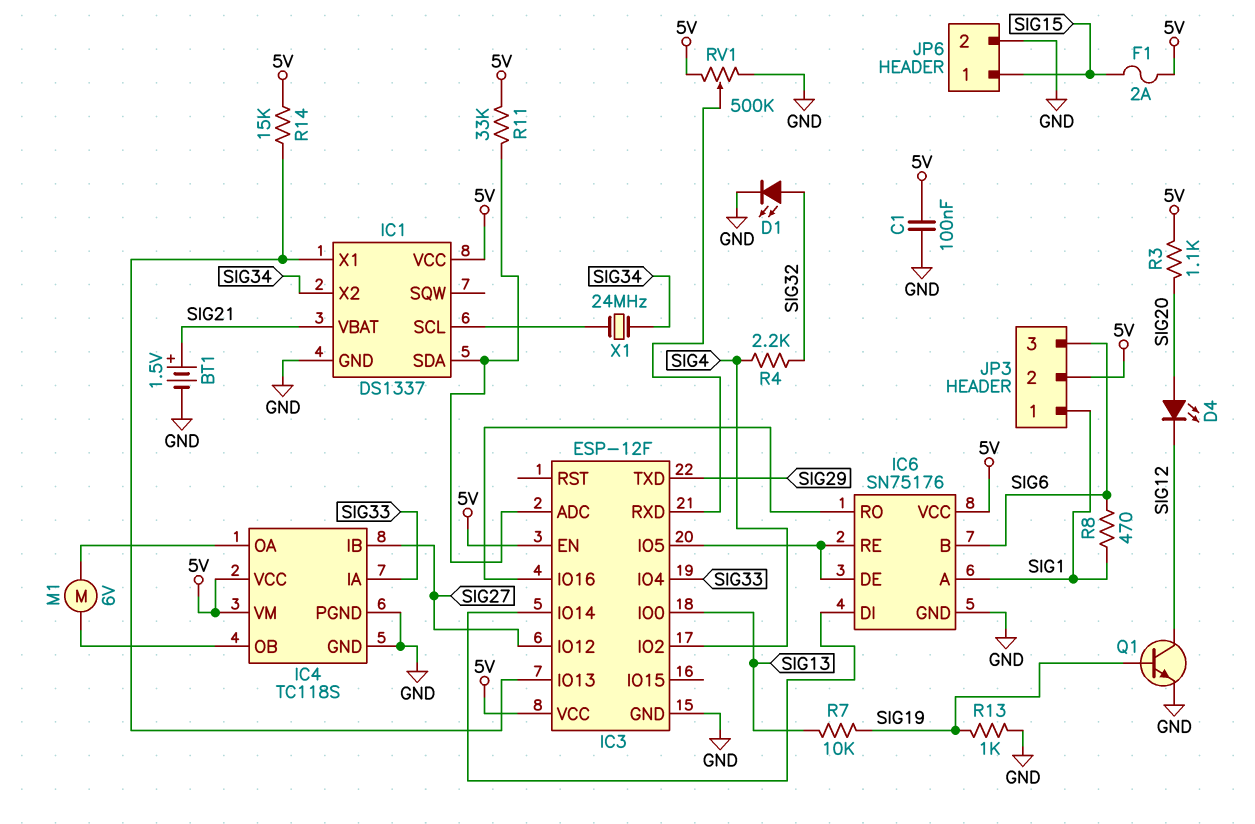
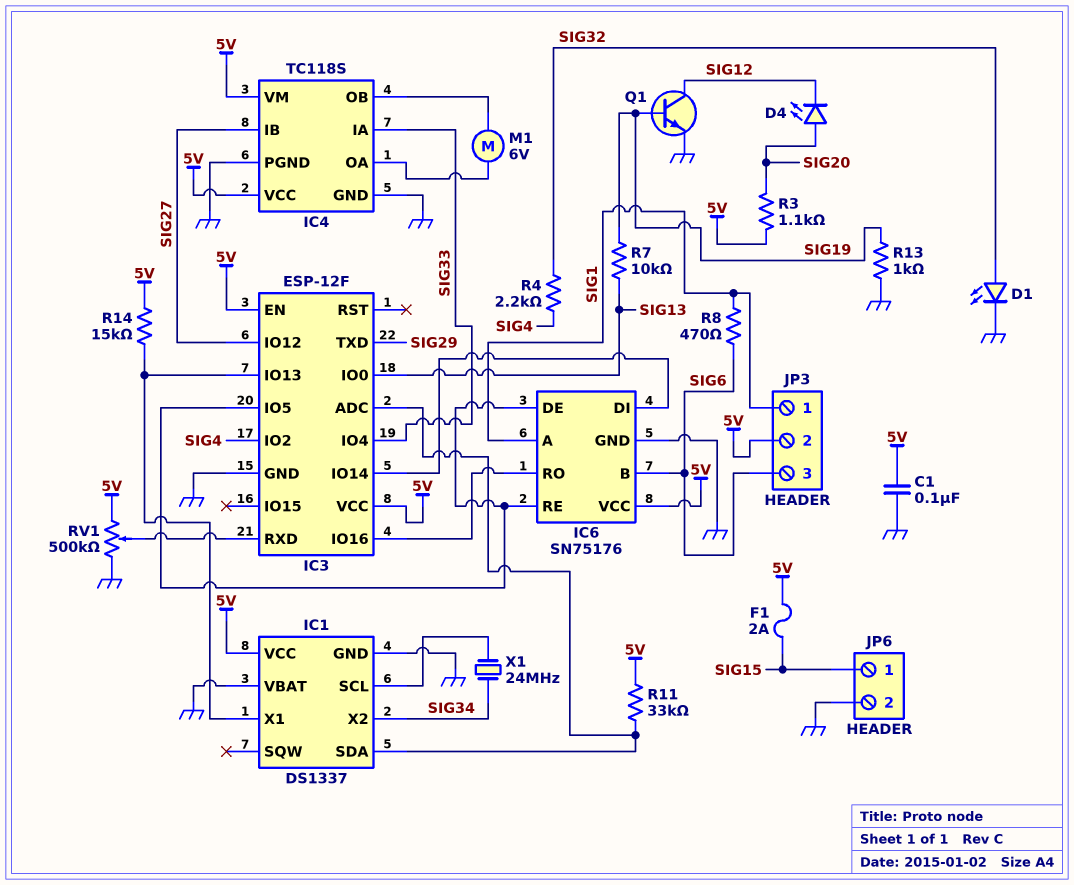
BT1: 1.5V (plus SIG21, minus GND) -> none
IC1 pin VBAT: SIG21 -> GND

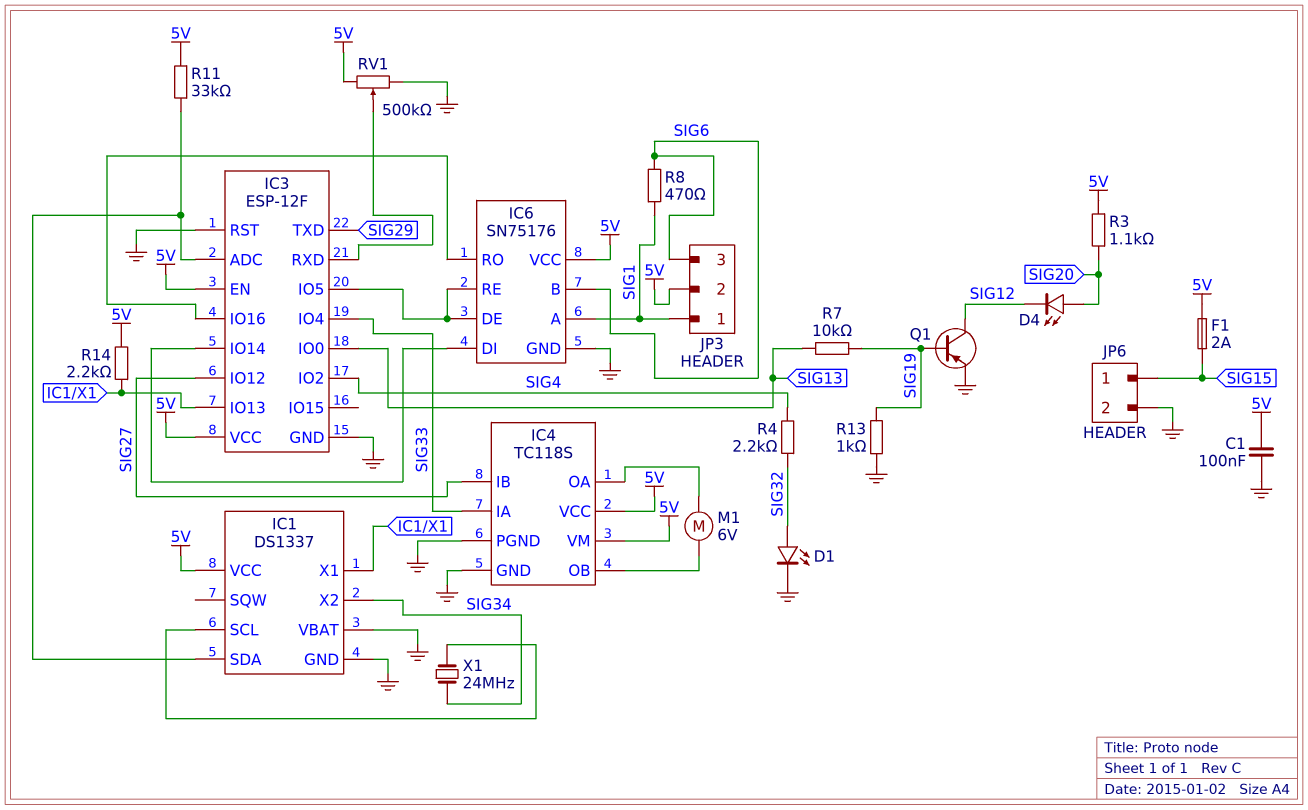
IC3 pin RST: none -> GND
Q1: NPN (B SIG19, C SIG12, E GND) -> PNP (B SIG19, C SIG12, E GND)
R14: 15k (5V, IC1/X1) -> 2.2k (5V, IC1/X1)

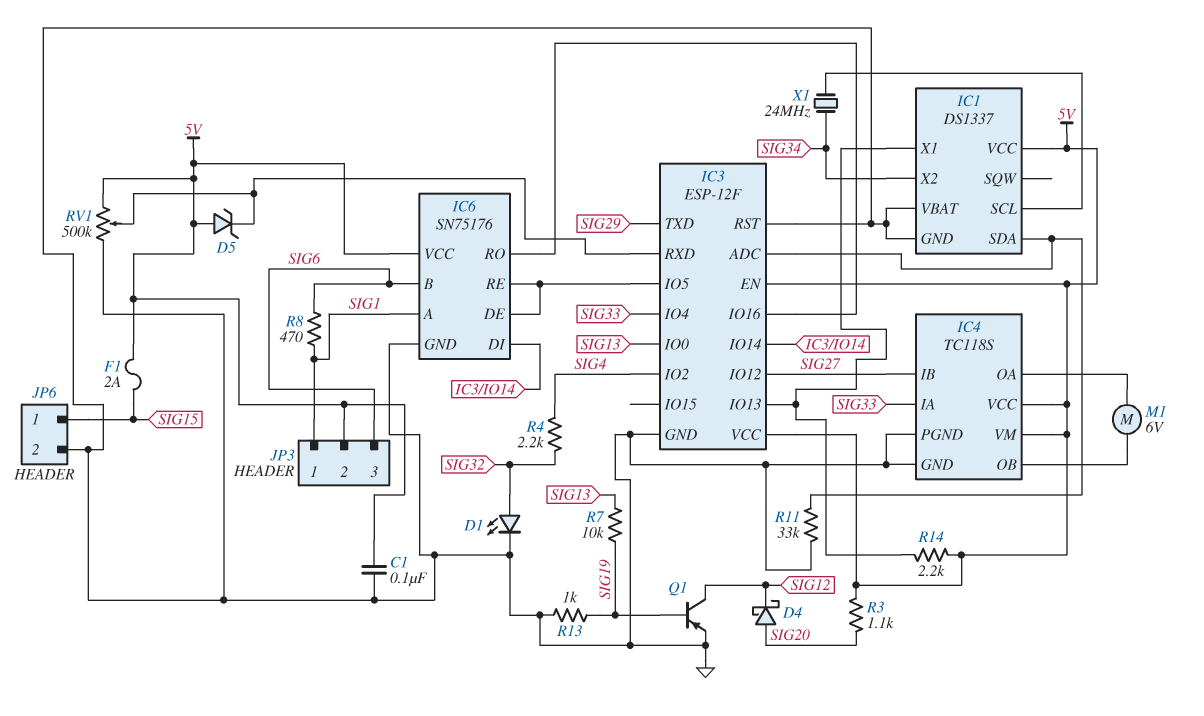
D4: LED (A SIG20, K SIG12) -> schottky (A SIG20, K SIG12)
D5: none -> zener (A 5V, K IC3/RXD)
R11: 33k (5V, IC1/SDA) -> 33k (GND, IC1/SDA)

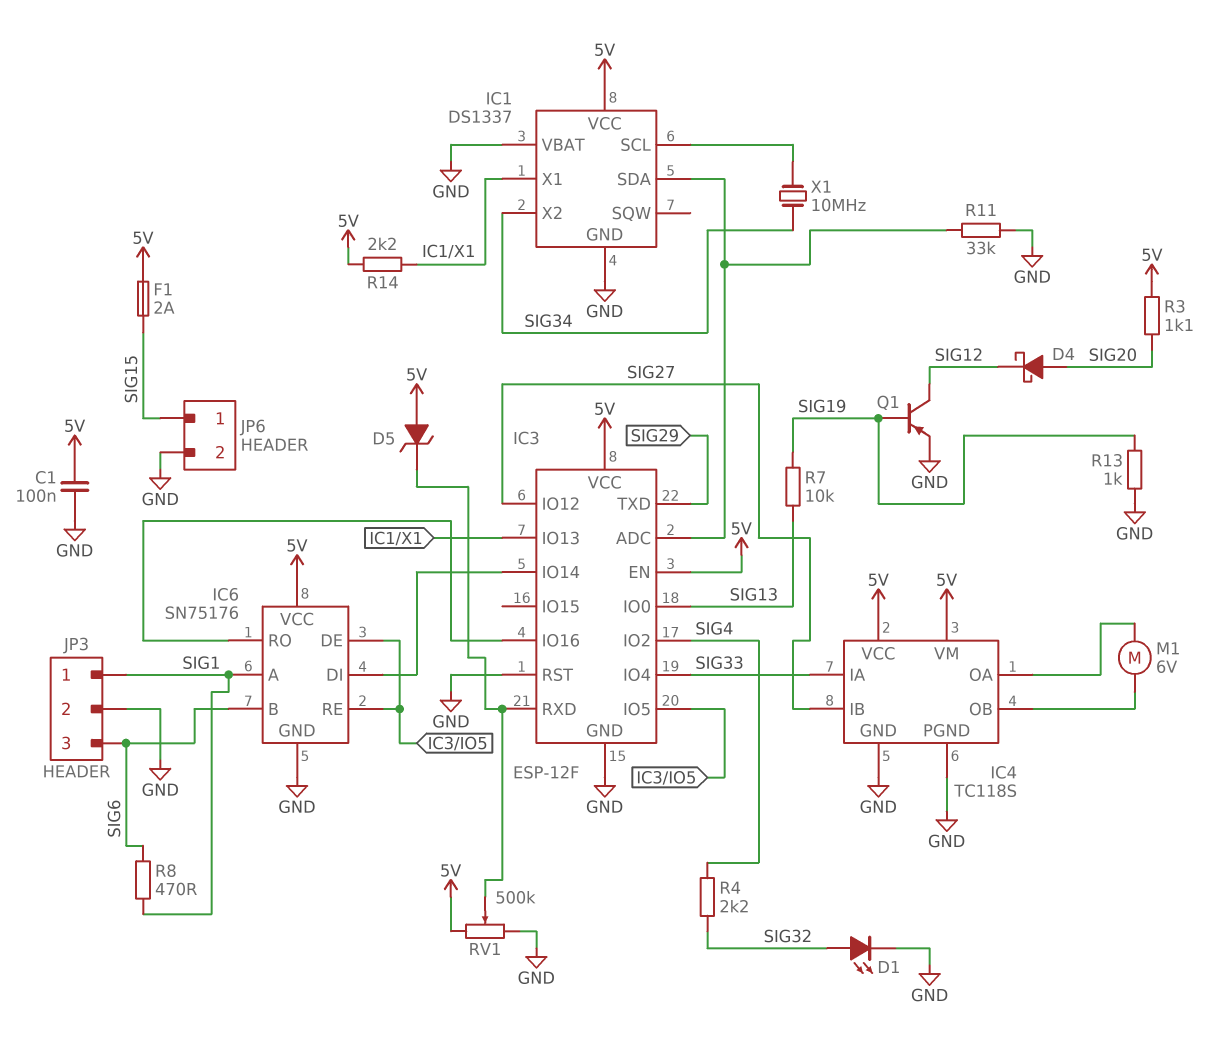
JP3 pin 2: 5V -> GND
X1: 24MHz (IC1/SCL, SIG34) -> 10MHz (IC1/SCL, SIG34)

